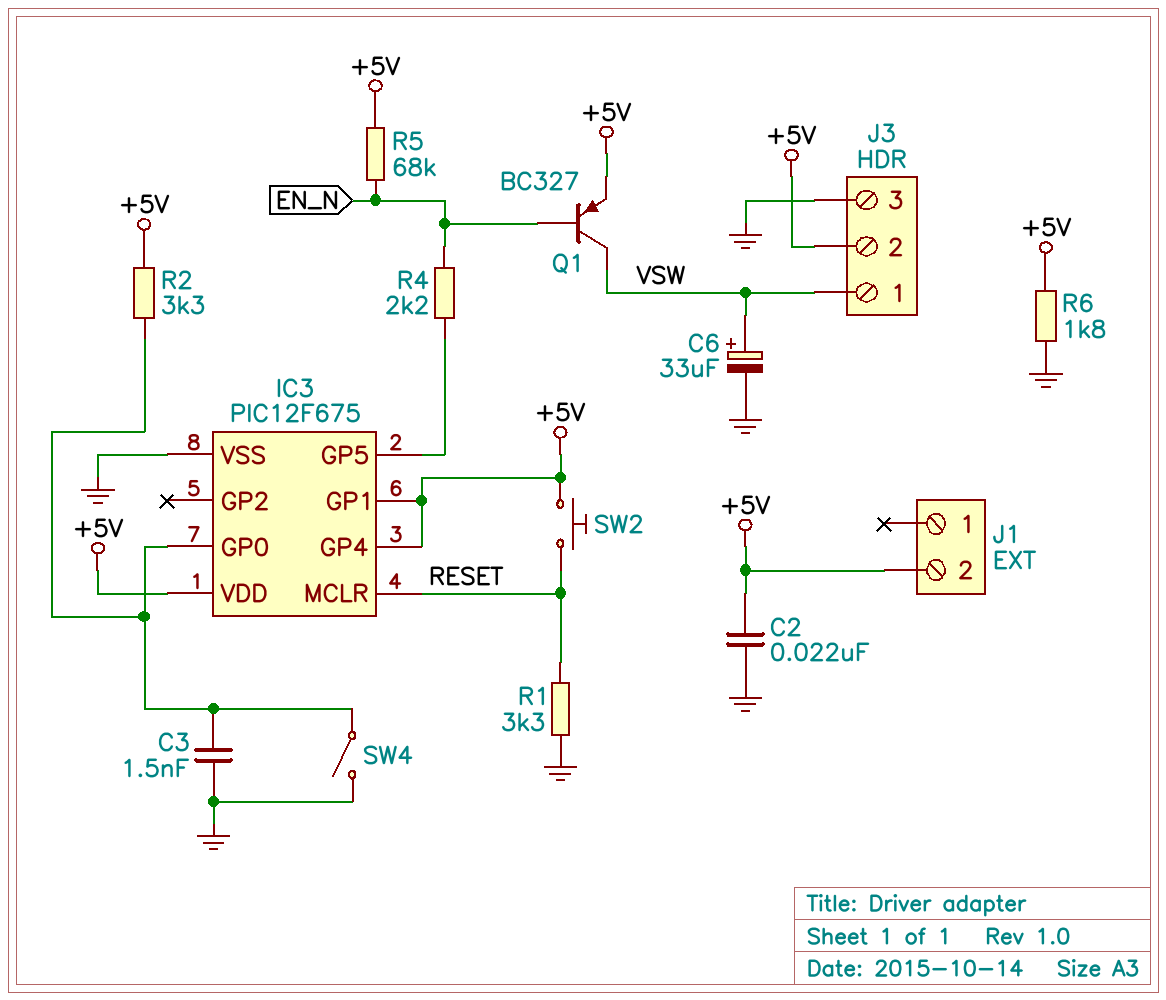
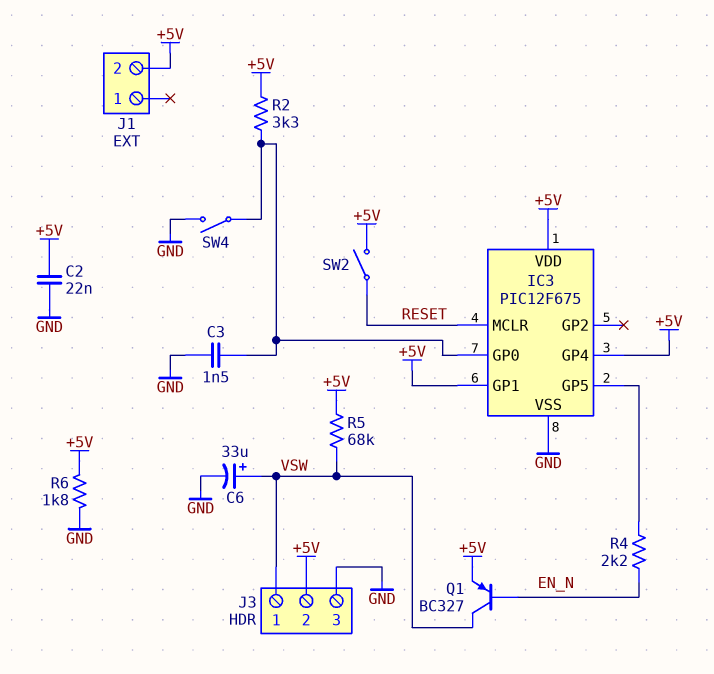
R1: 3.3k (GND, RESET) -> none
R5: 68k (+5V, EN_N) -> 68k (+5V, VSW)
SW2: button (+5V, RESET) -> switch (+5V, RESET)

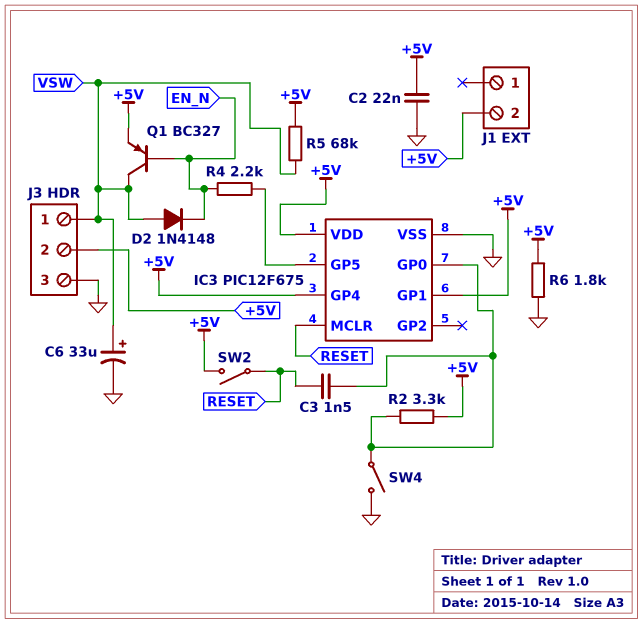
C3: 1.5nF (GND, IC3/GP0) -> 1.5nF (IC3/GP0, RESET)
D2: none -> diode 1N4148 (A VSW, K EN_N)

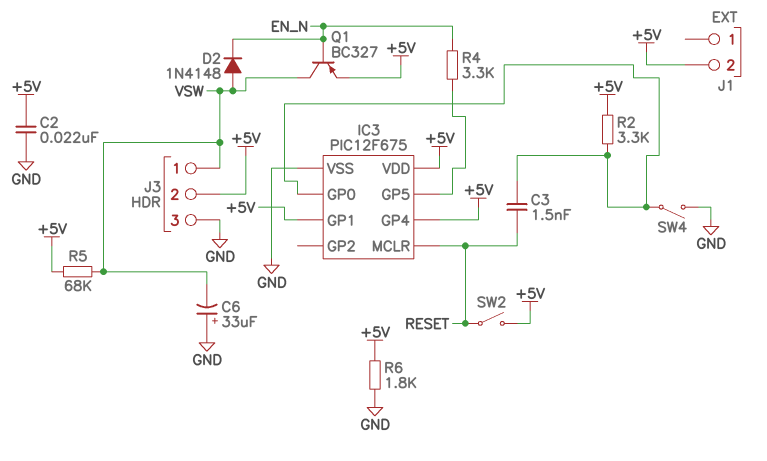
C6: 33uF (plus VSW, minus GND) -> 33uF (plus GND, minus VSW)
R4: 2.2k (EN_N, IC3/GP5) -> 3.3k (EN_N, IC3/GP5)

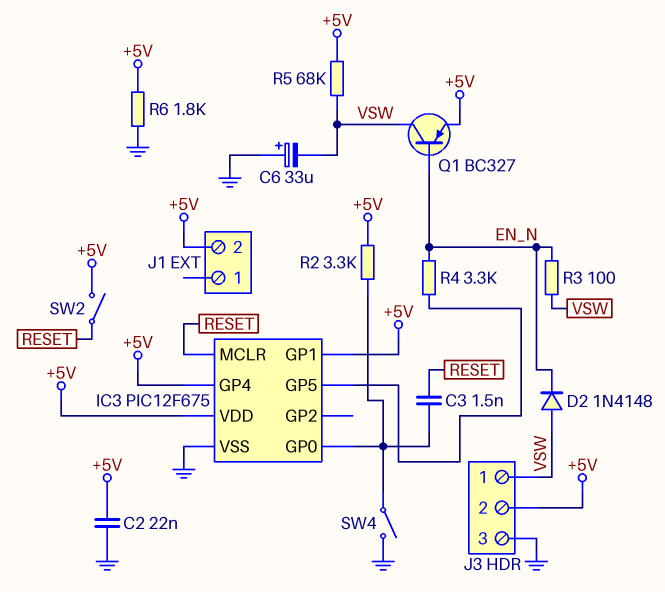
R3: none -> 100 (EN_N, VSW)

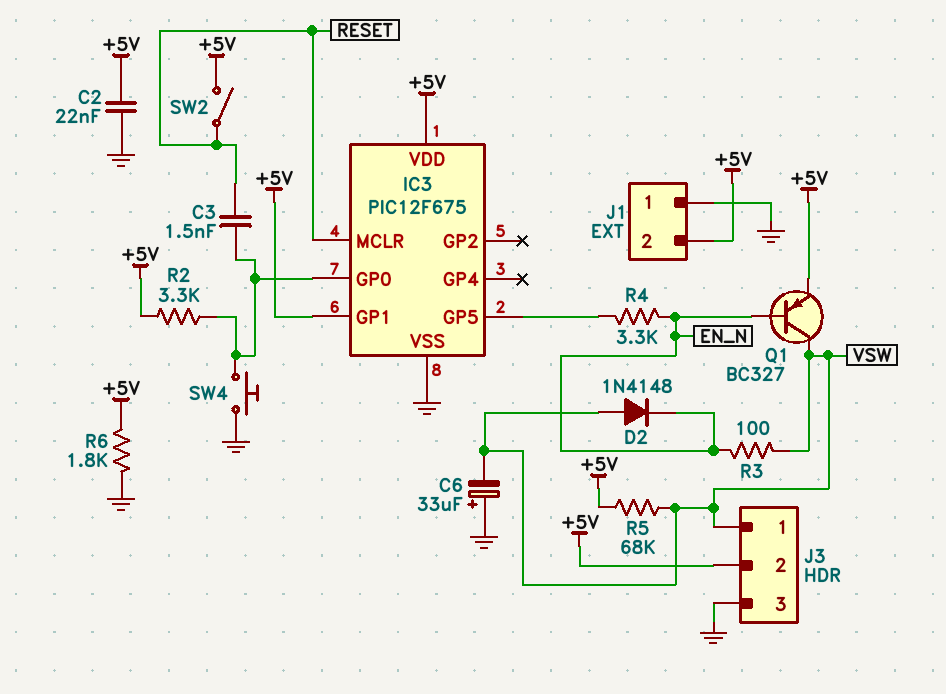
IC3 pin GP4: +5V -> none
J1 pin 1: none -> GND
SW4: switch (GND, IC3/GP0) -> button (GND, IC3/GP0)

